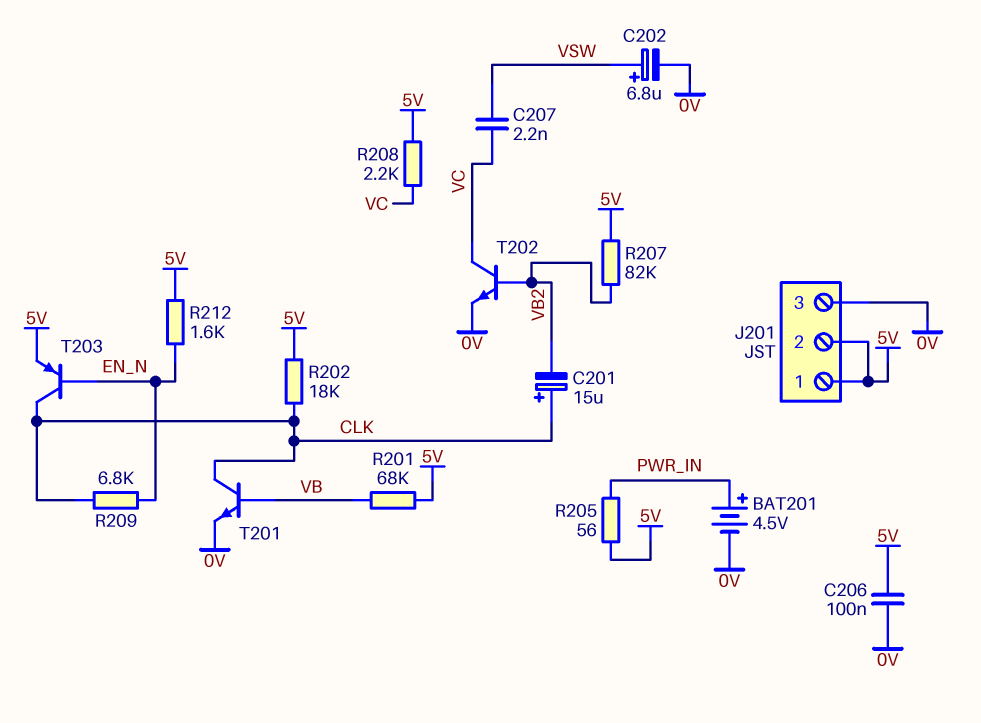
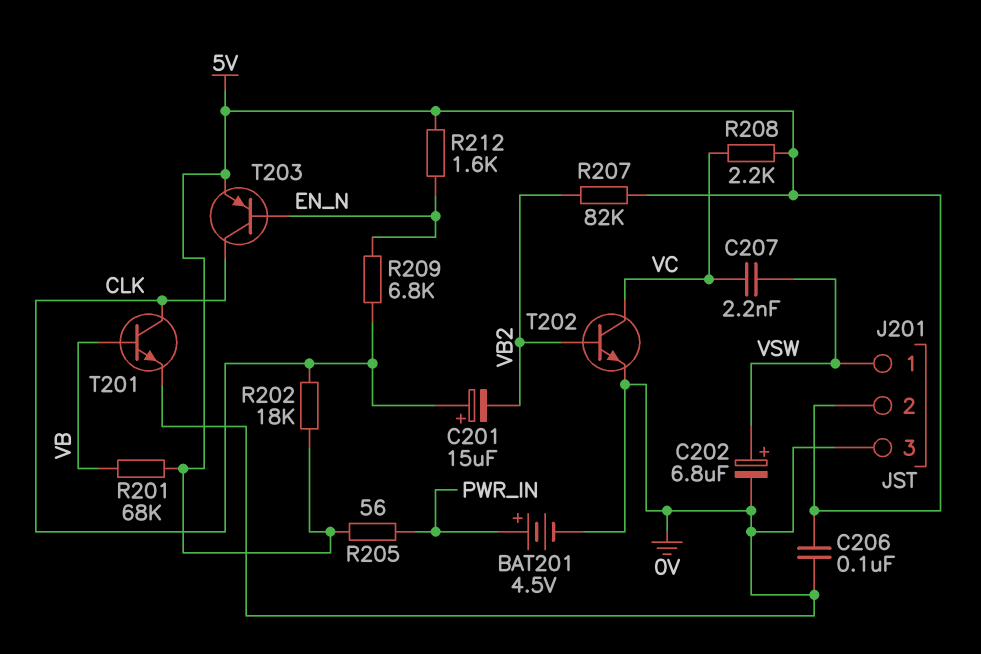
J201 pin 1: 5V -> VSW

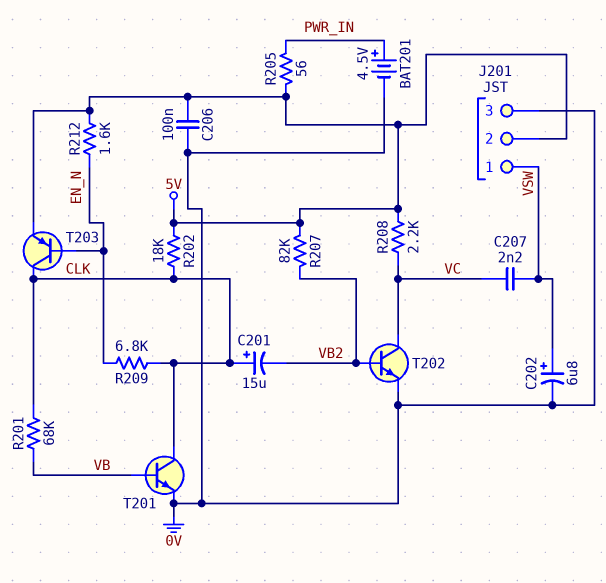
R201: 68k (5V, VB) -> 68k (CLK, VB)

